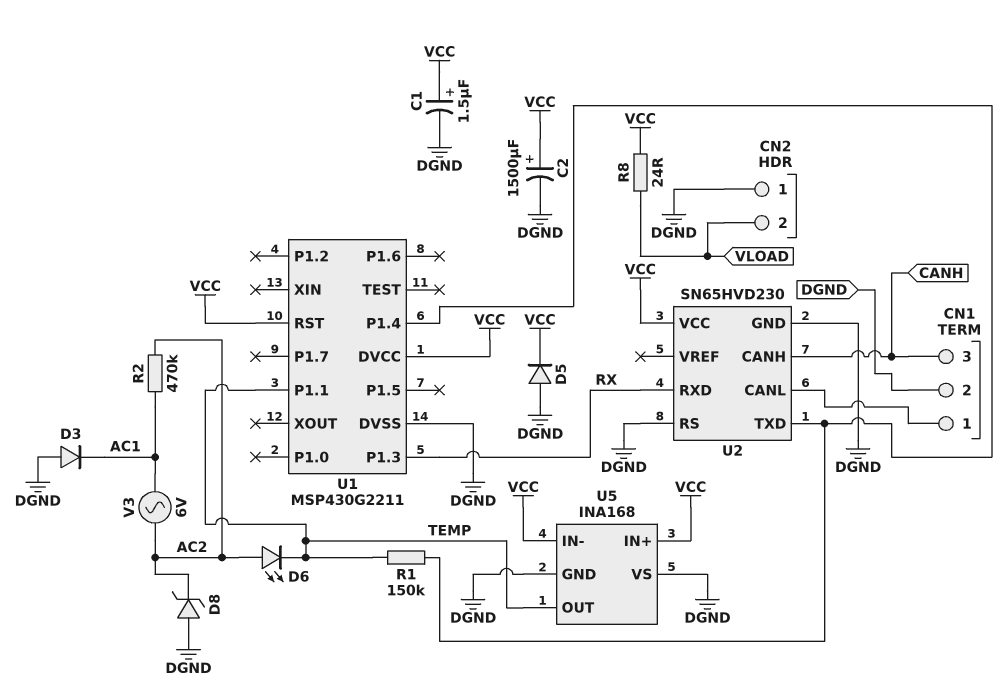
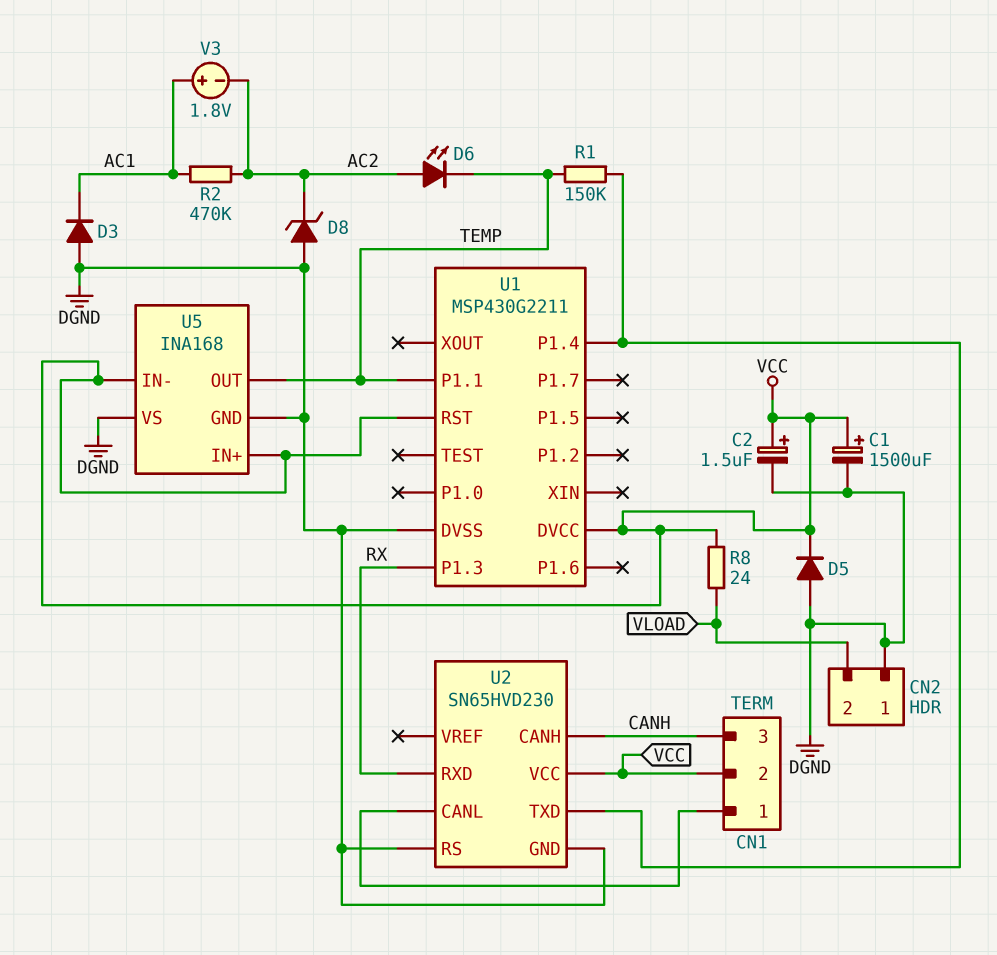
C1: 1.5uF (plus VCC, minus DGND) -> 1500uF (plus VCC, minus DGND)
C2: 1500uF (plus VCC, minus DGND) -> 1.5uF (plus VCC, minus DGND)
CN1 pin 2: DGND -> VCC
V3: AC 6V (AC1, AC2) -> 1.8V (plus AC1, minus AC2)

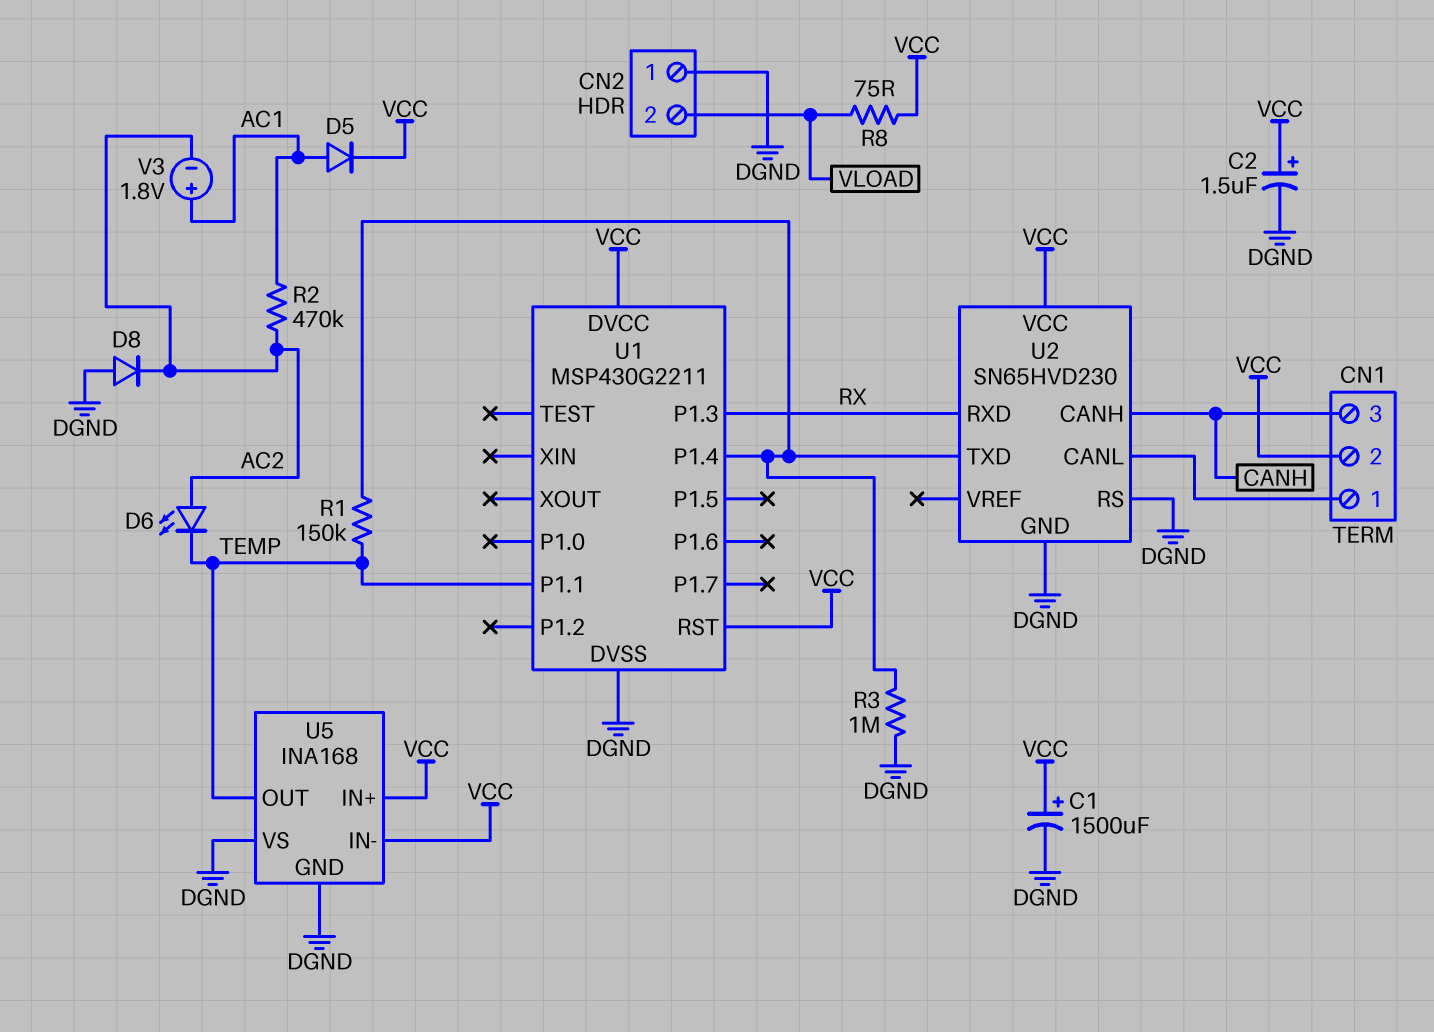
D3: diode (A DGND, K AC1) -> none
D5: diode (A DGND, K VCC) -> diode (A AC1, K VCC)
D8: zener (A DGND, K AC2) -> diode (A DGND, K AC2)
R3: none -> 1M (DGND, U1/P1.4)
R8: 24 (VCC, VLOAD) -> 75 (VCC, VLOAD)

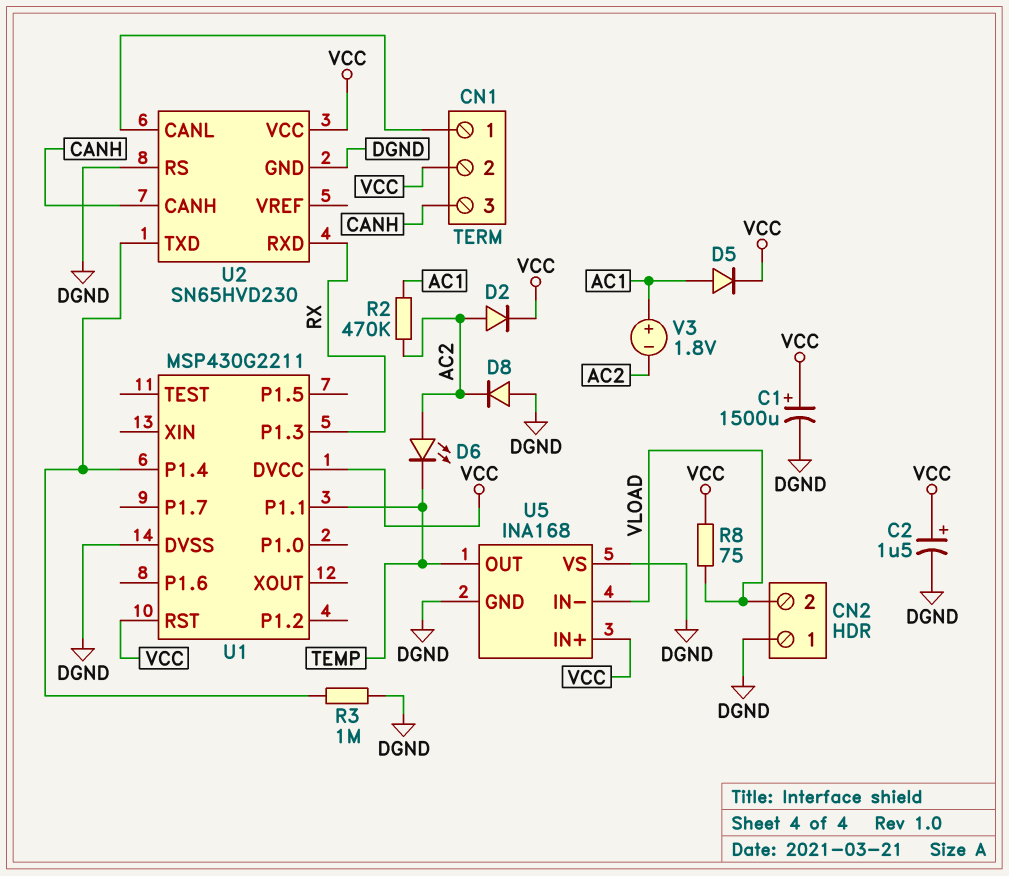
D2: none -> diode (A AC2, K VCC)
R1: 150k (TEMP, U1/P1.4) -> none
U5 pin IN-: VCC -> VLOAD

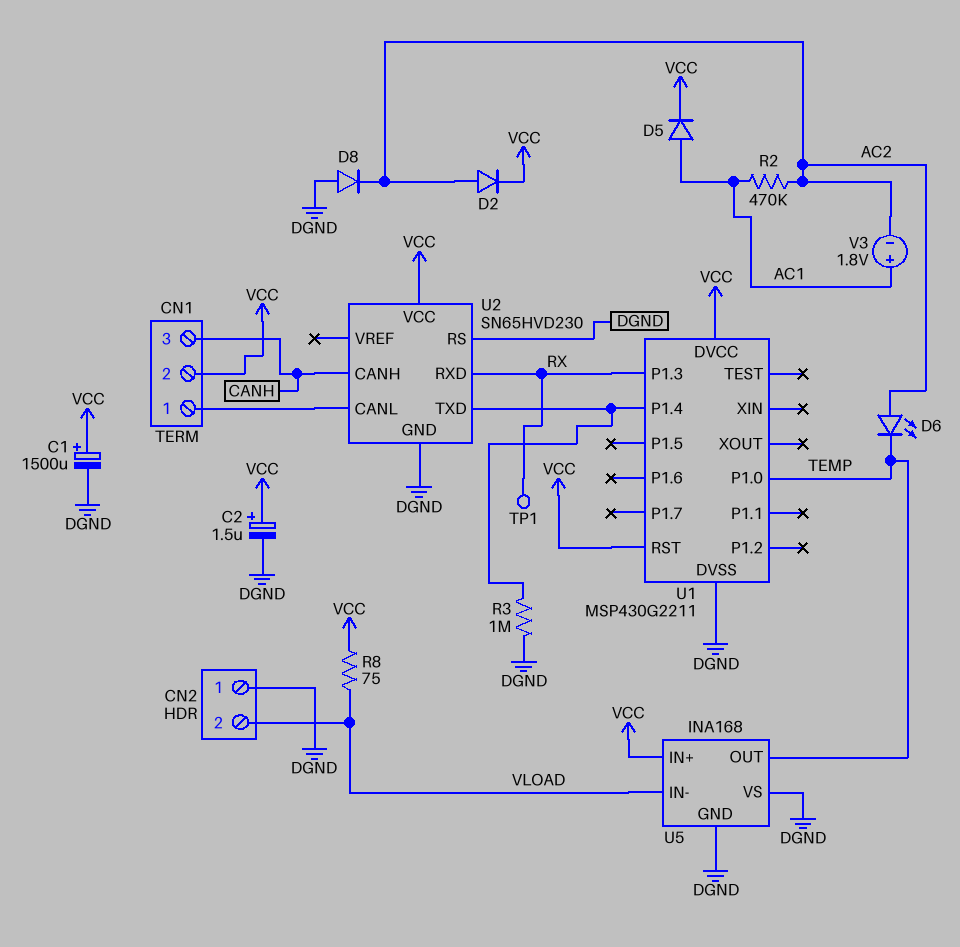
TP1: none -> test point (RX)
U1 pin P1.0: none -> TEMP
U1 pin P1.1: TEMP -> none

